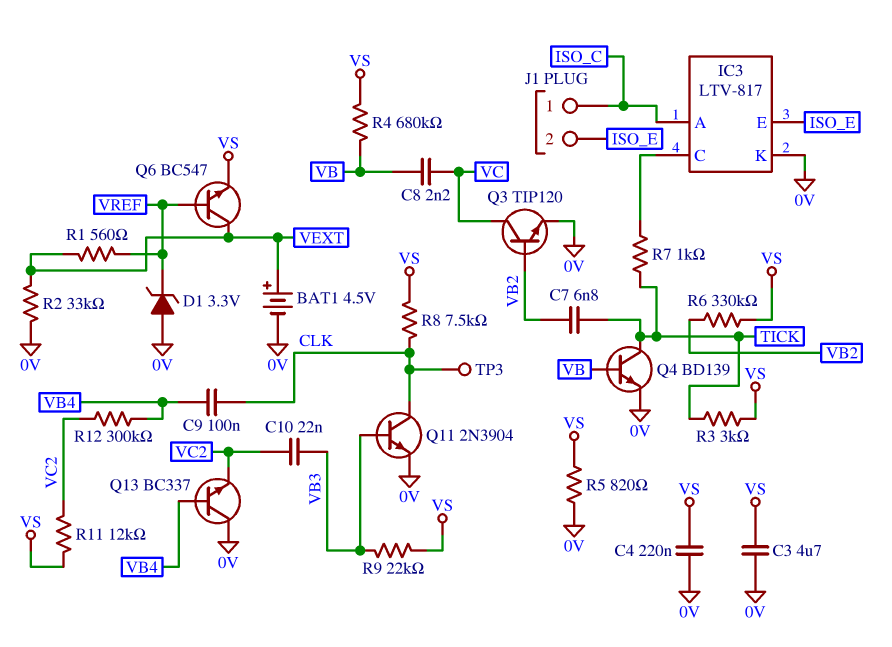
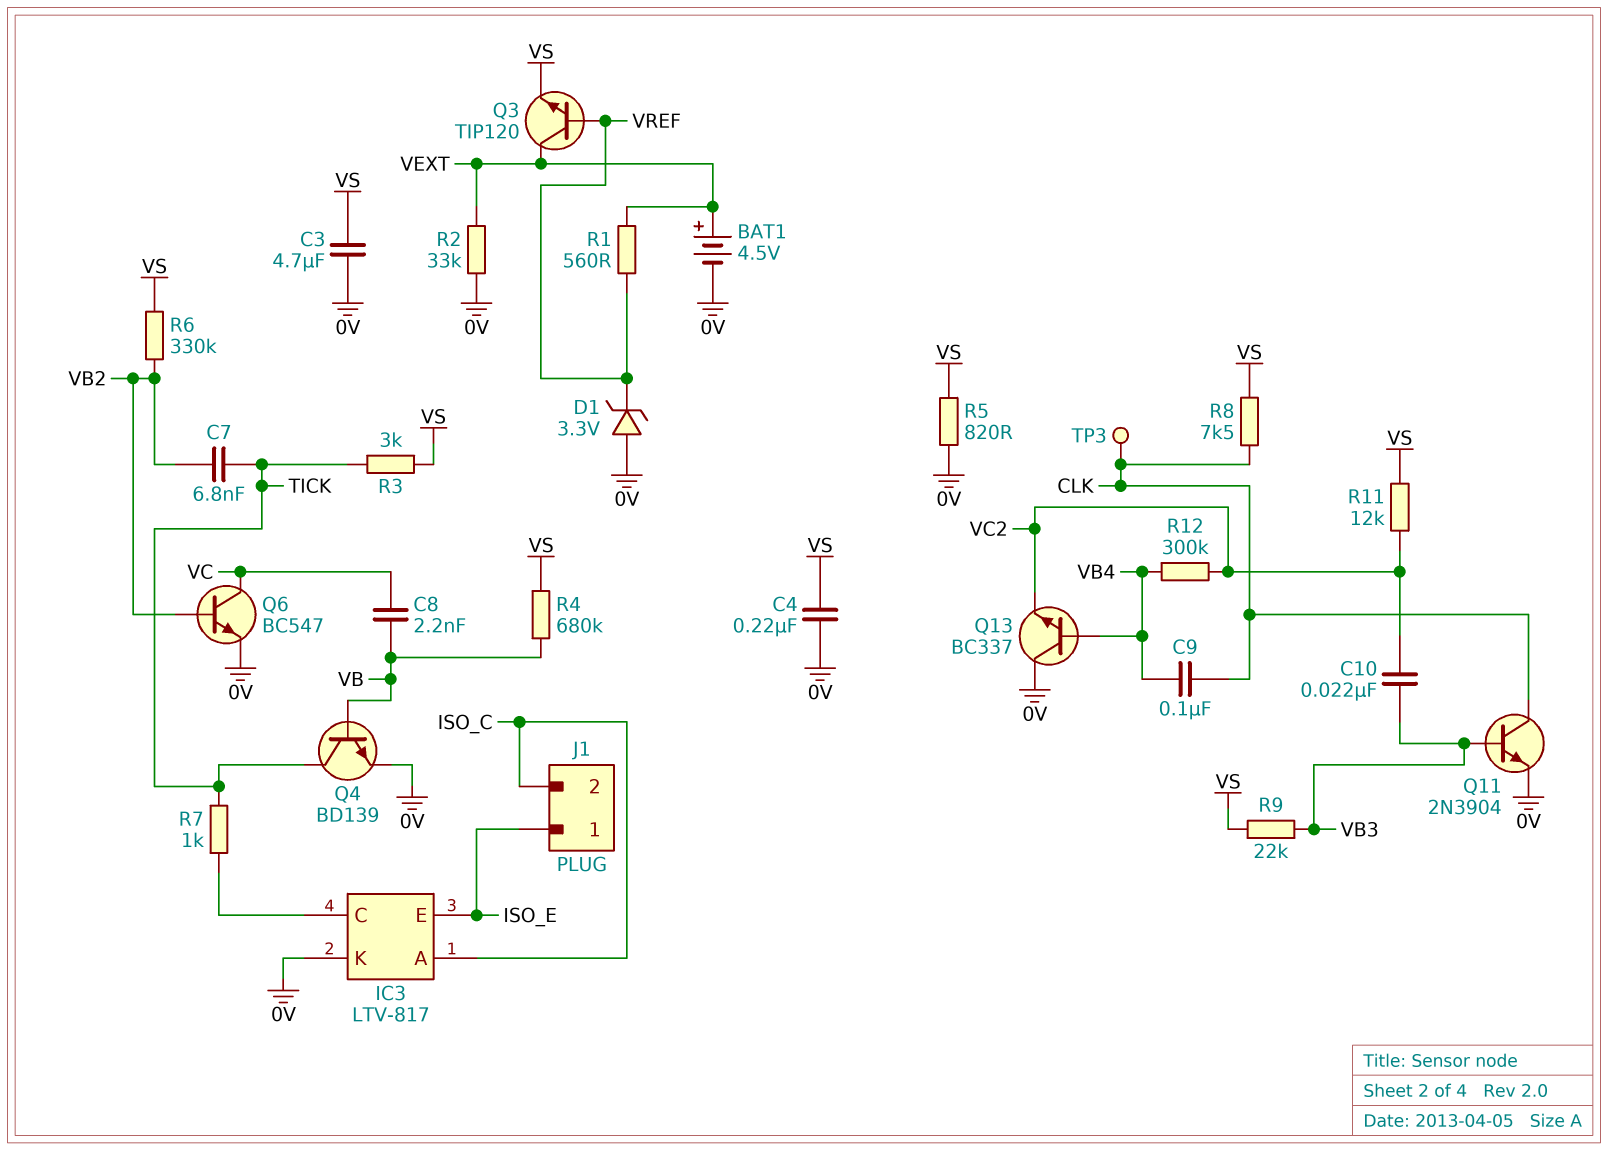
J1 pin 1: ISO_C -> ISO_E
J1 pin 2: ISO_E -> ISO_C
Q3: NPN TIP120 (B VB2, C VC, E 0V) -> NPN TIP120 (B VREF, C VEXT, E VS)
Q6: NPN BC547 (B VREF, C VEXT, E VS) -> NPN BC547 (B VB2, C VC, E 0V)

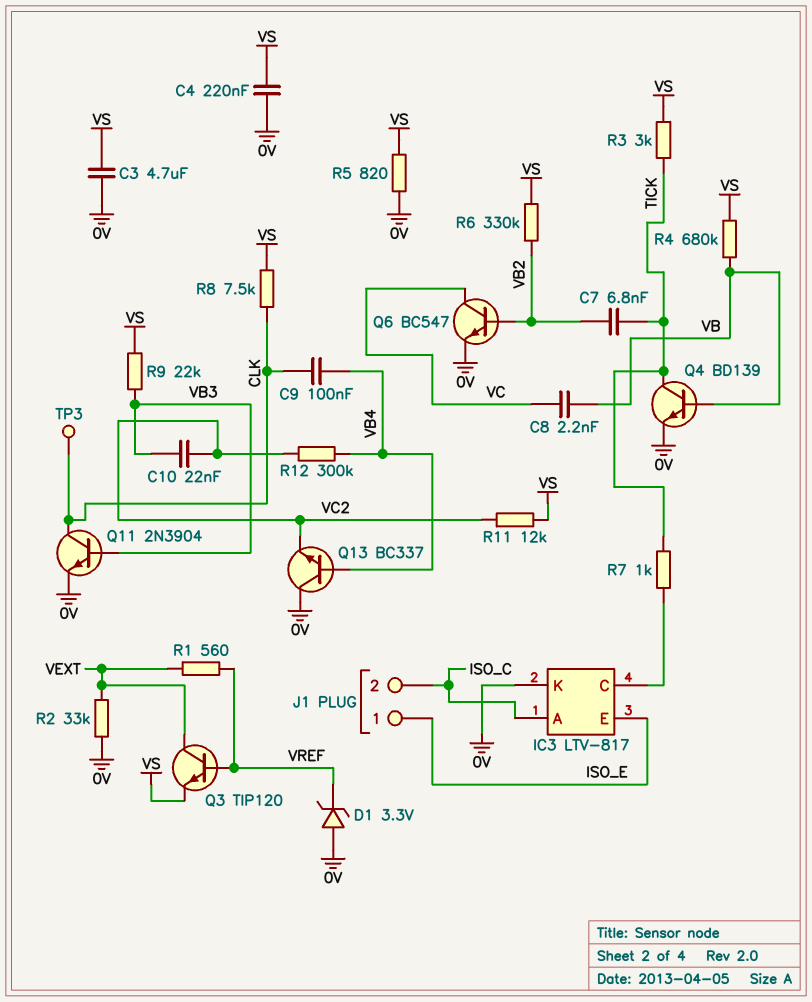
BAT1: 4.5V (plus VEXT, minus 0V) -> none

